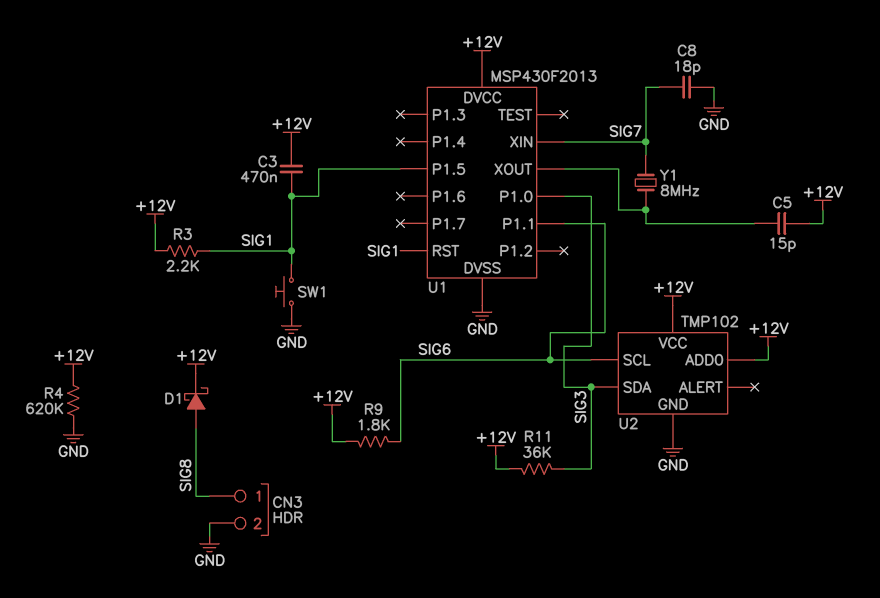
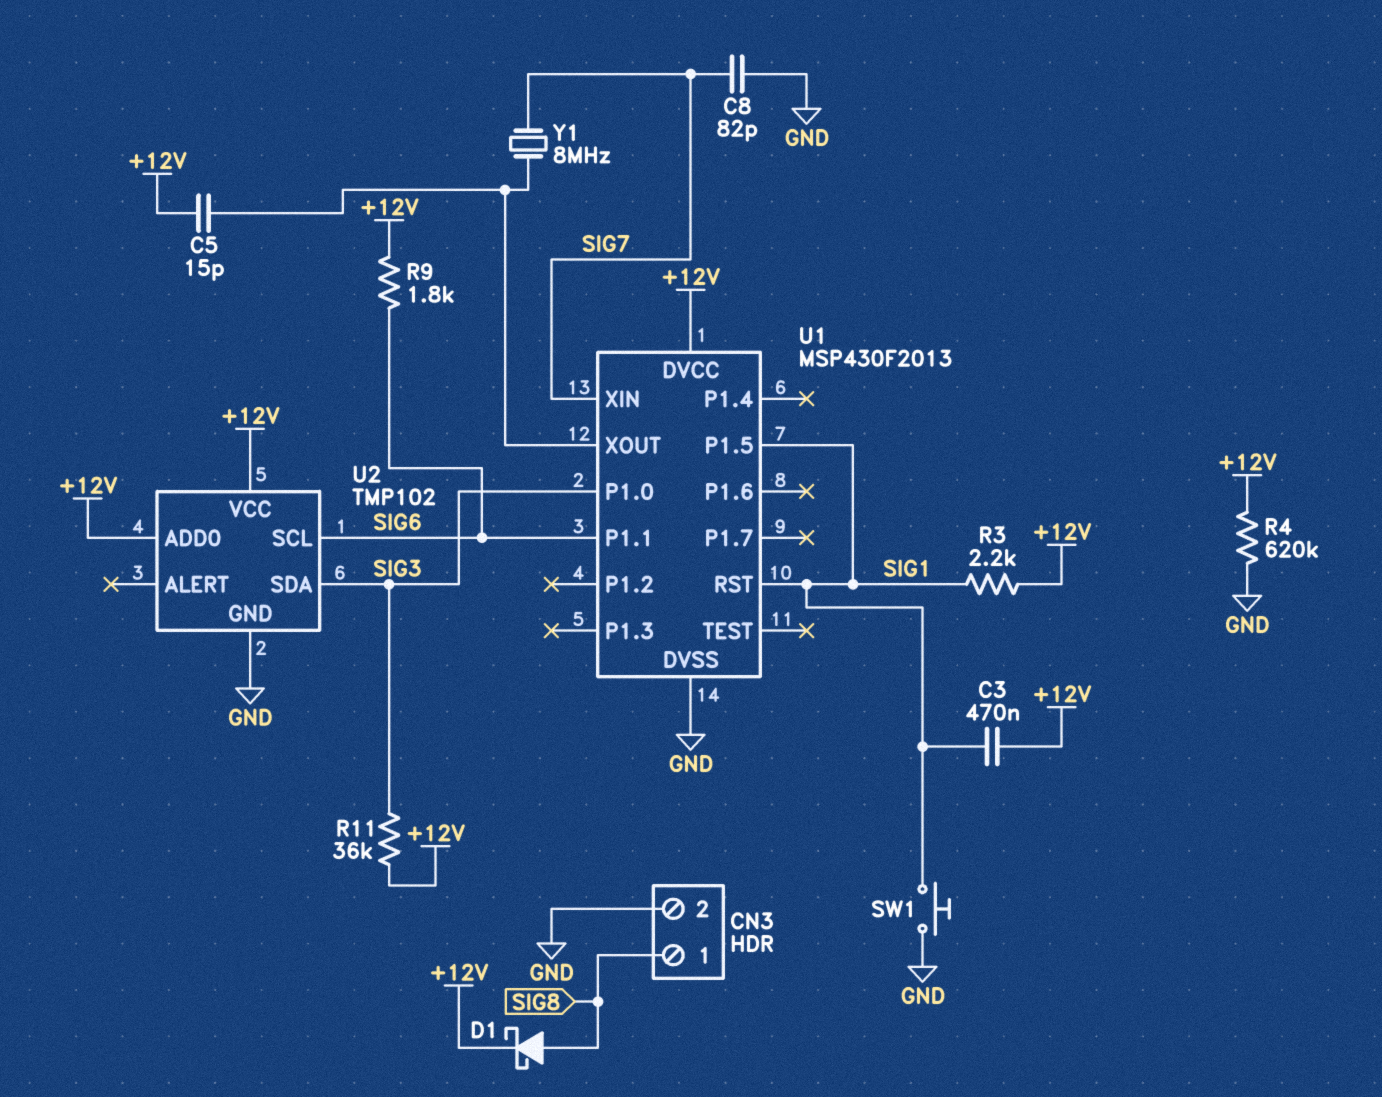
C8: 18pF (GND, SIG7) -> 82pF (GND, SIG7)

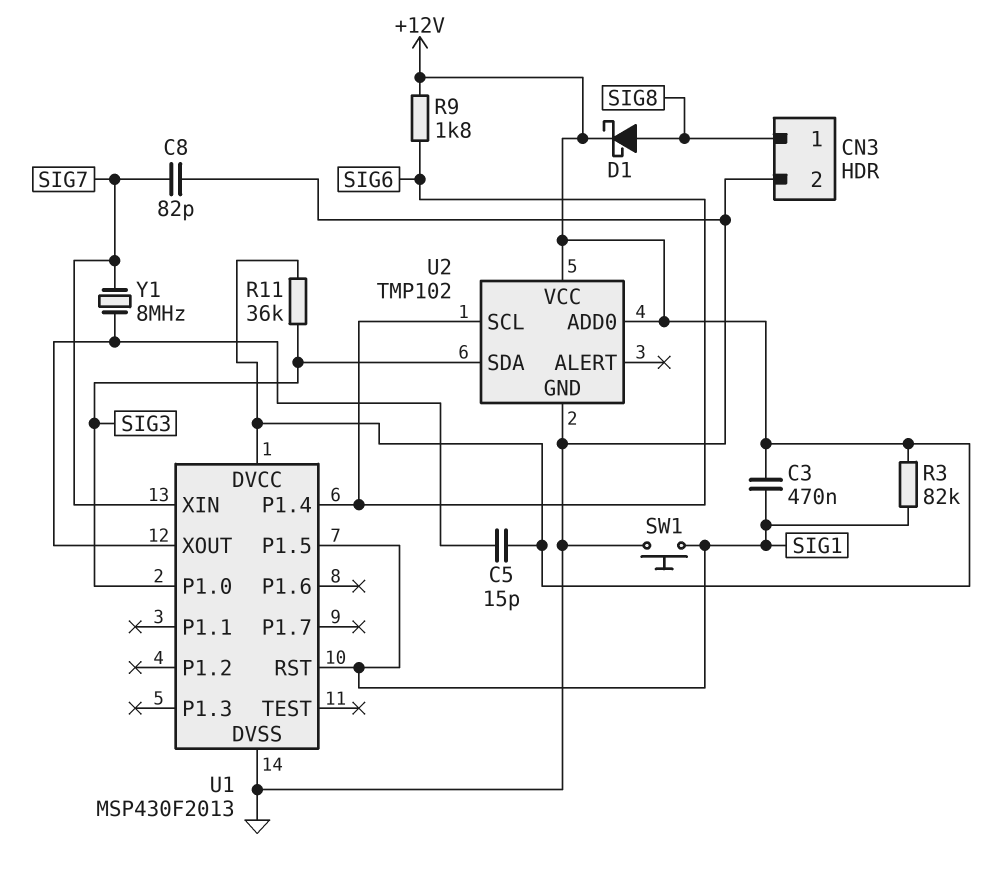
R3: 2.2k (+12V, SIG1) -> 82k (+12V, SIG1)
R4: 620k (+12V, GND) -> none
U1 pin P1.1: SIG6 -> none
U1 pin P1.4: none -> SIG6

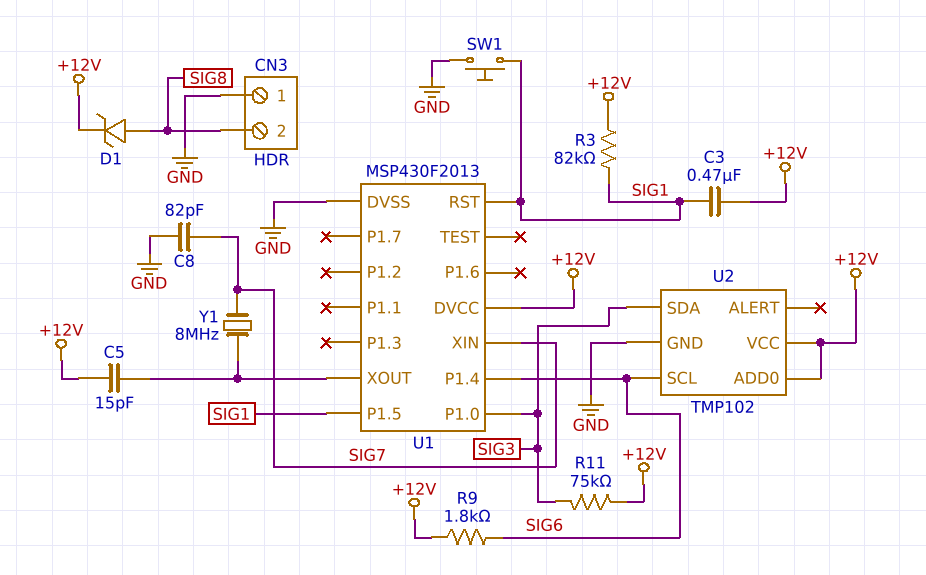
CN3 pin 1: SIG8 -> GND
CN3 pin 2: GND -> SIG8
D1: schottky (A SIG8, K +12V) -> zener (A SIG8, K +12V)
R11: 36k (+12V, SIG3) -> 75k (+12V, SIG3)

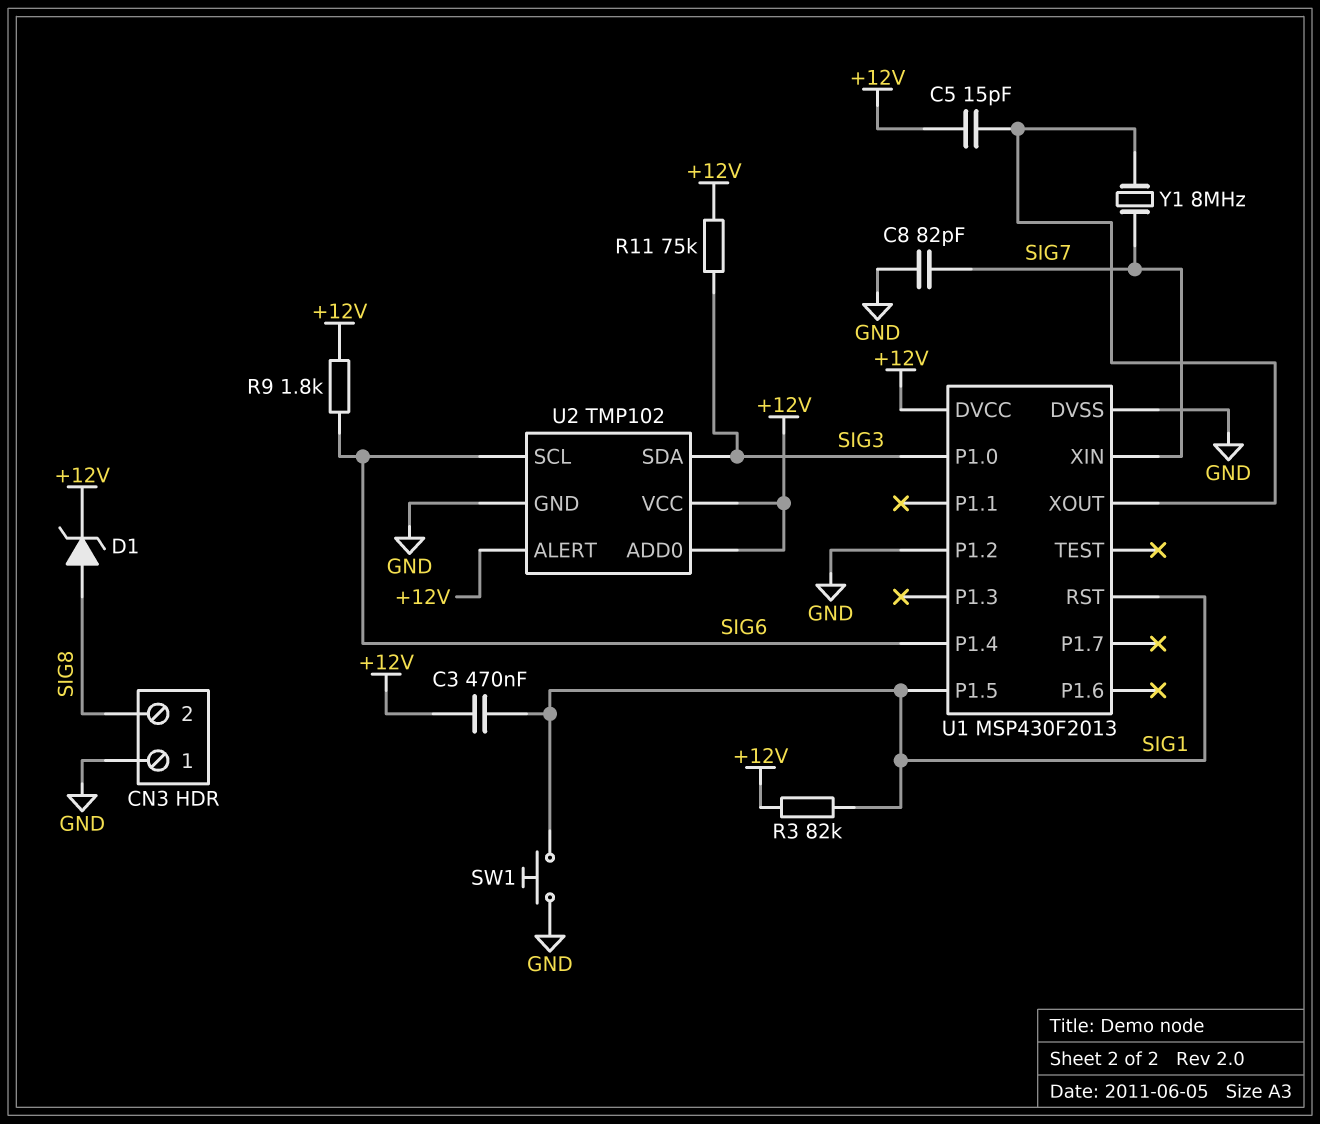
U1 pin P1.2: none -> GND
U2 pin ALERT: none -> +12V

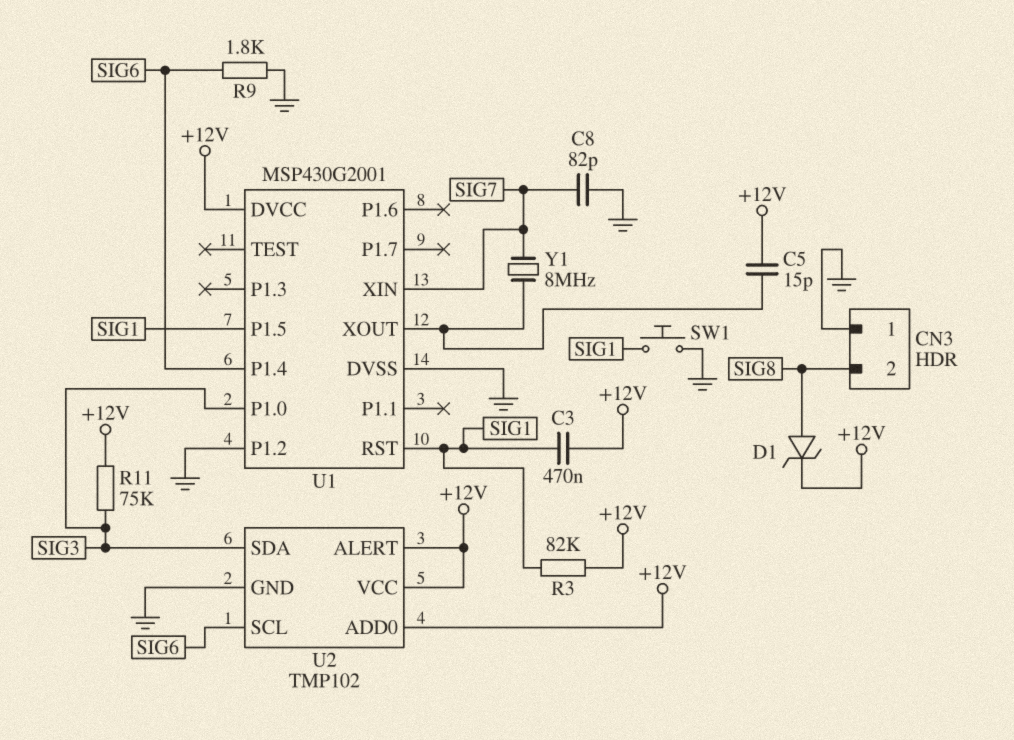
R9: 1.8k (+12V, SIG6) -> 1.8k (GND, SIG6)
U1: MSP430F2013 -> MSP430G2001

